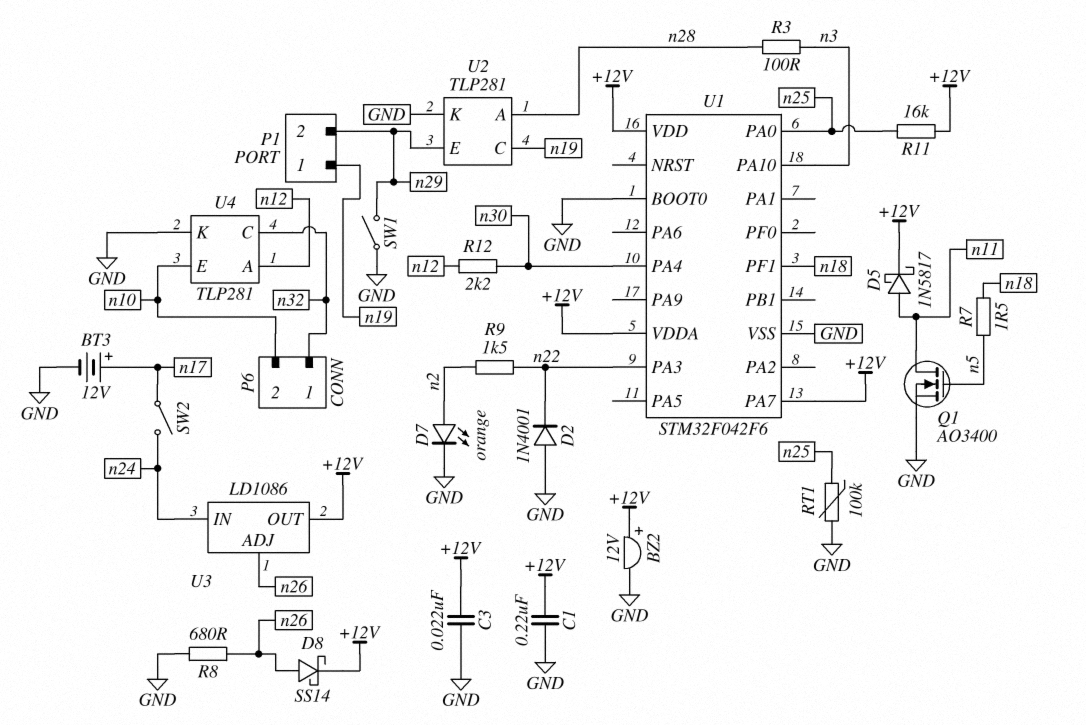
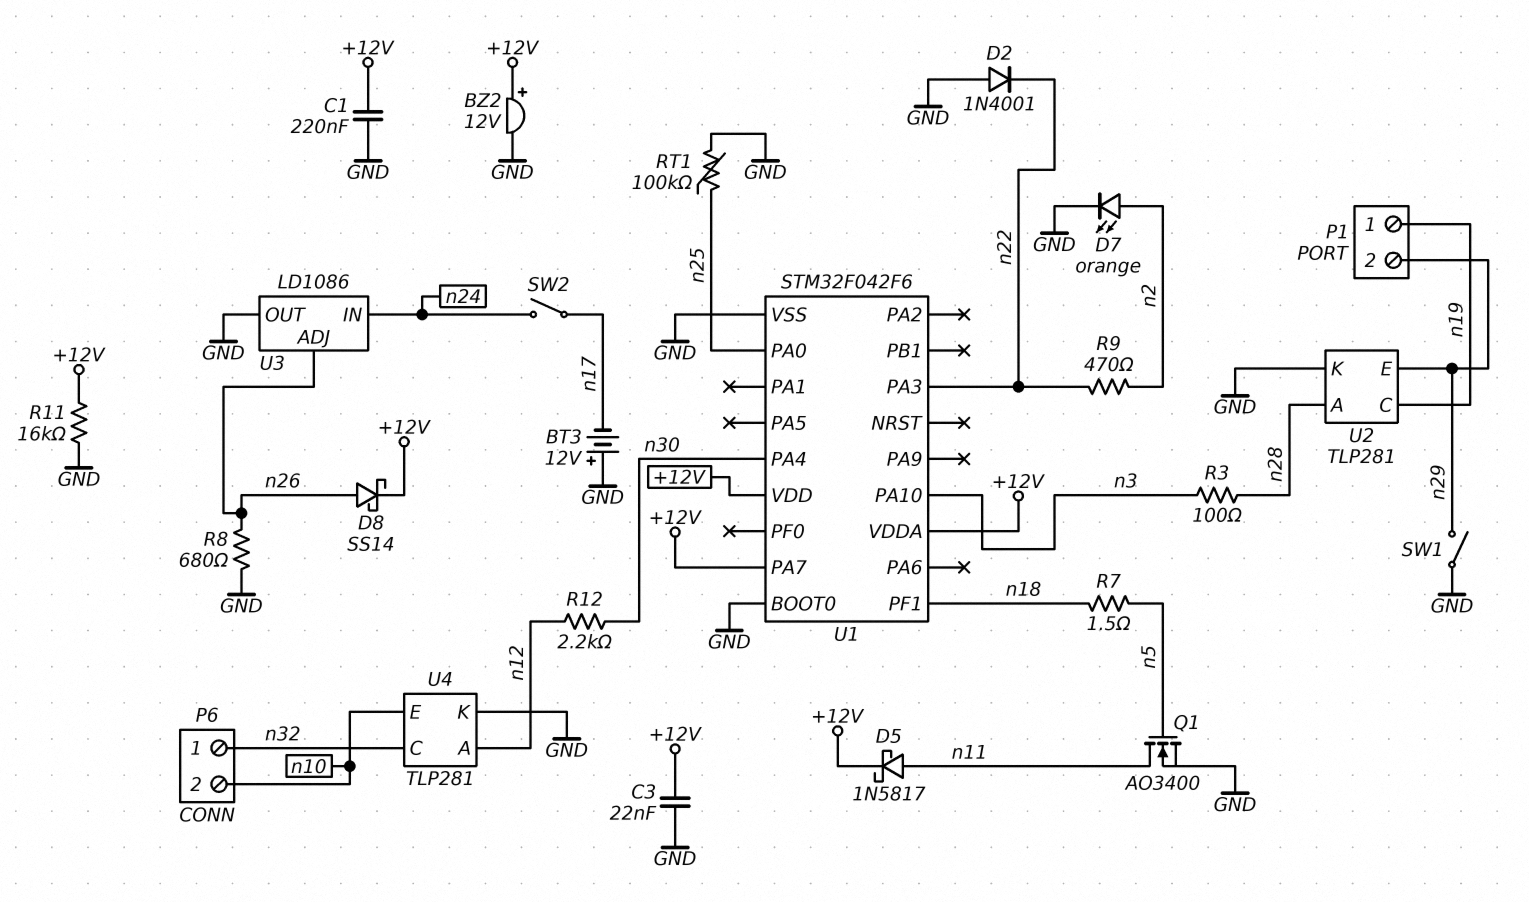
BT3: 12V (plus n17, minus GND) -> 12V (plus GND, minus n17)
R9: 1.5k (n2, n22) -> 470 (n2, n22)
R11: 16k (+12V, n25) -> 16k (+12V, GND)
U3 pin OUT: +12V -> GND

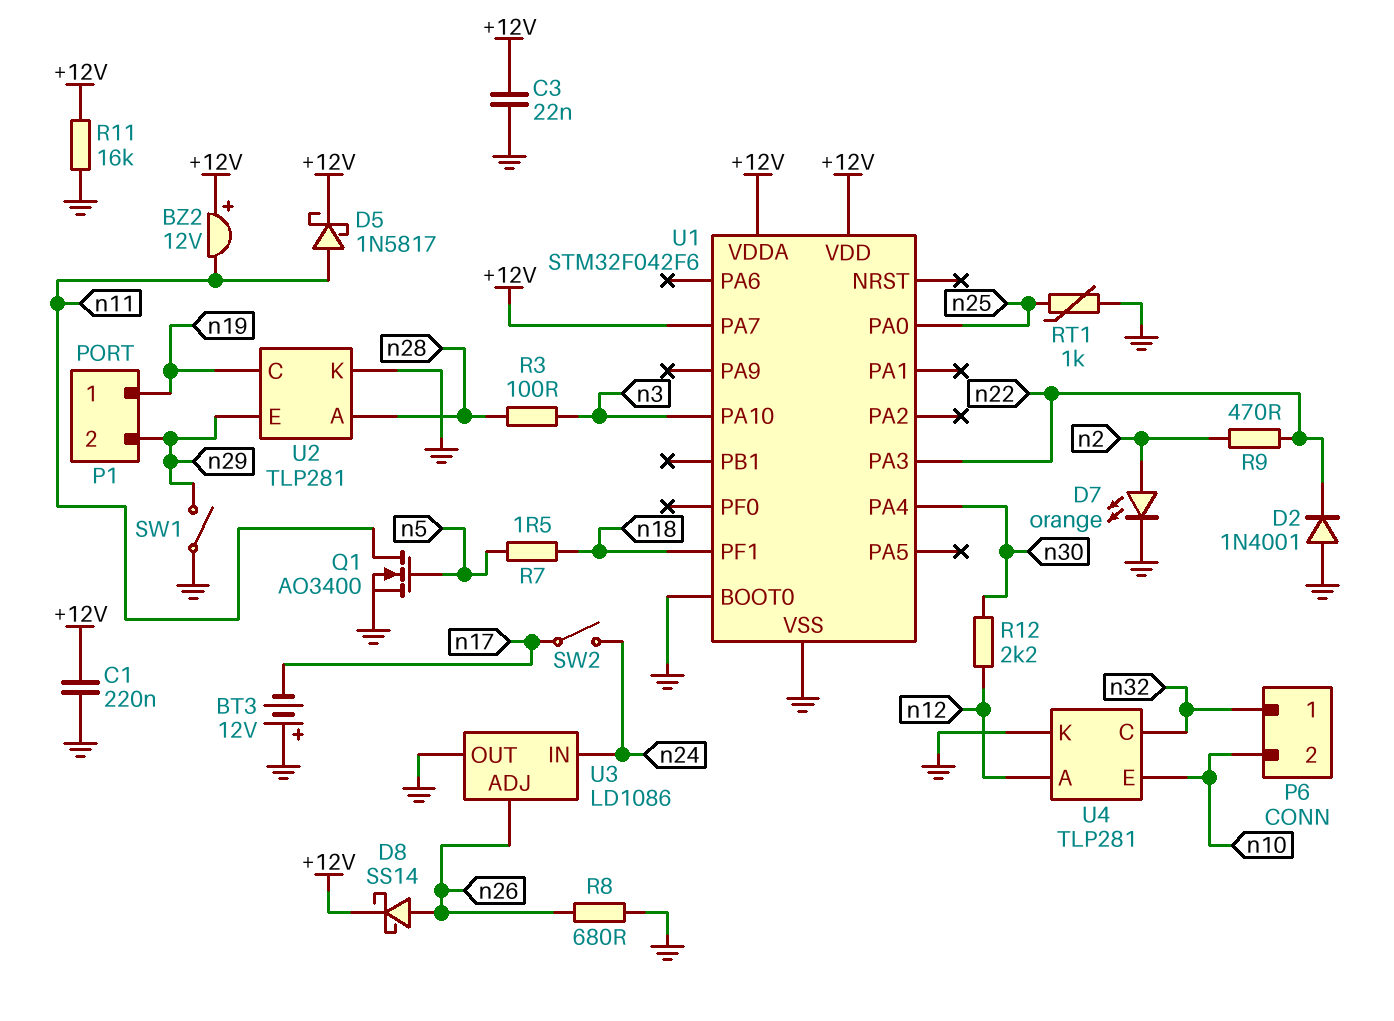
BZ2: buzzer 12V (plus +12V, minus GND) -> buzzer 12V (plus +12V, minus n11)
RT1: 100k (GND, n25) -> 1k (GND, n25)

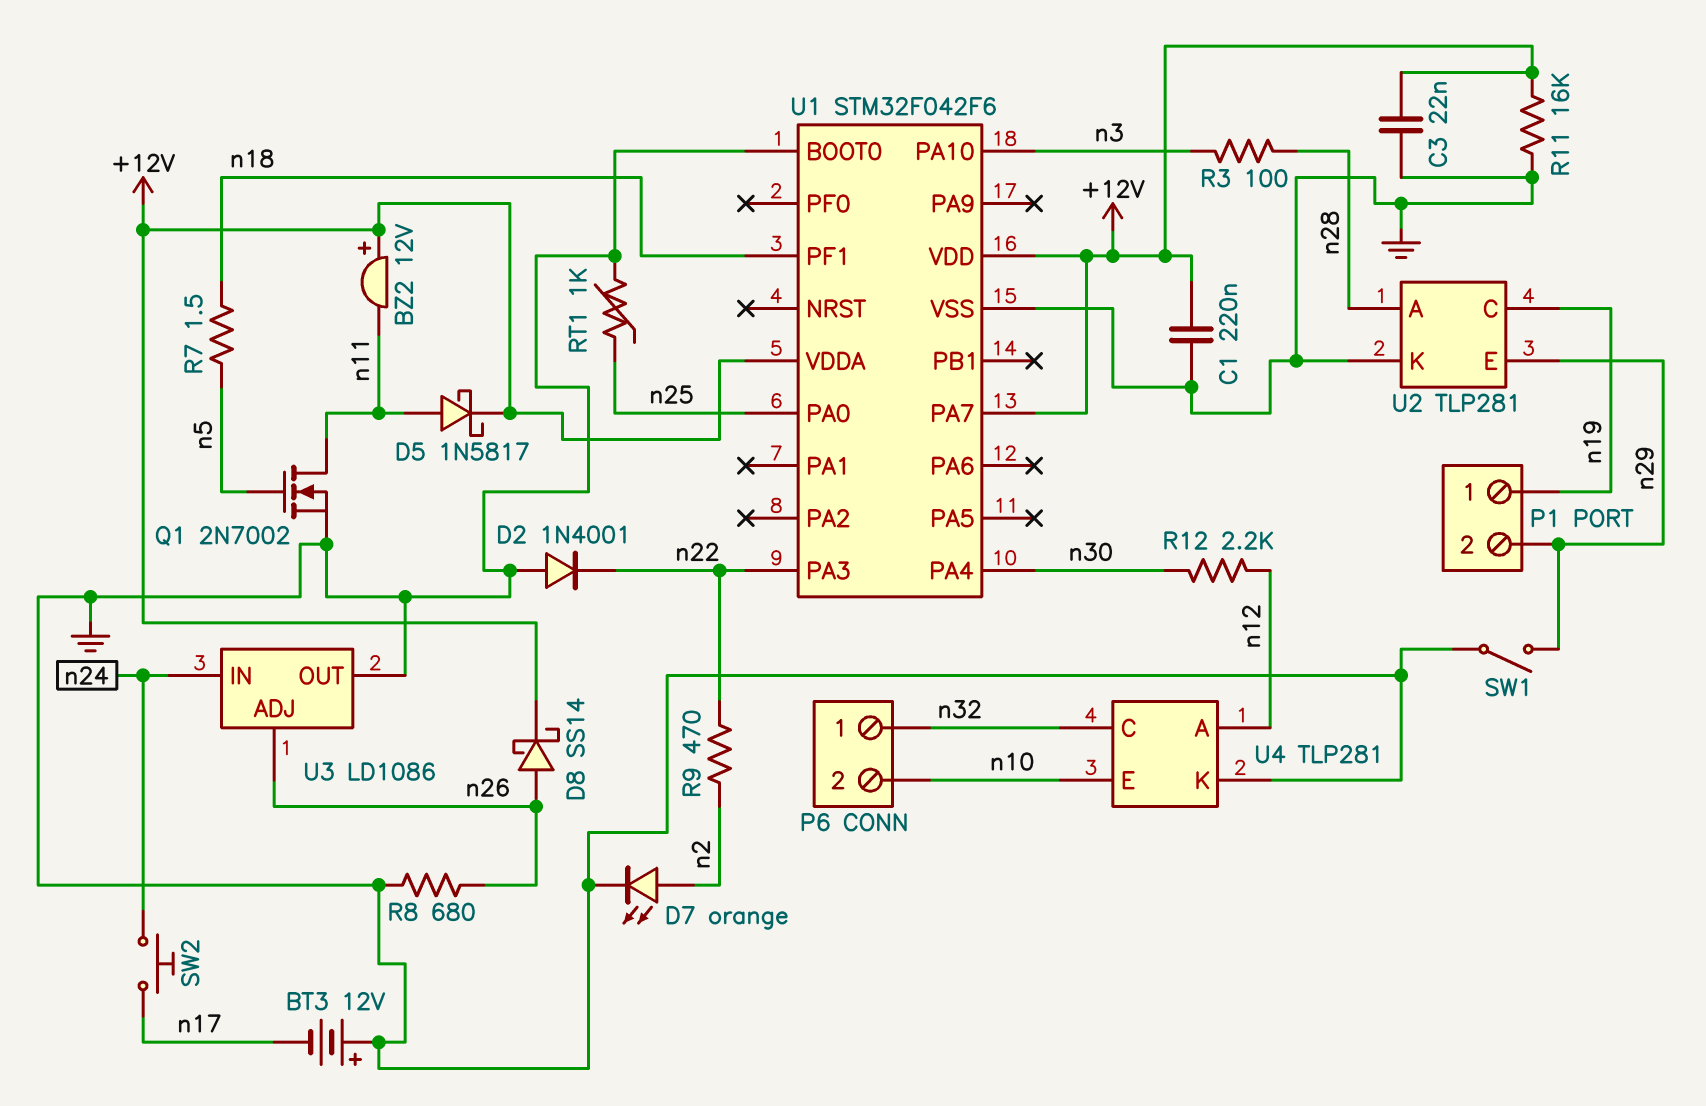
Q1: NMOS AO3400 (G n5, D n11, S GND) -> NMOS 2N7002 (G n5, D n11, S GND)
SW2: switch (n17, n24) -> button (n17, n24)

